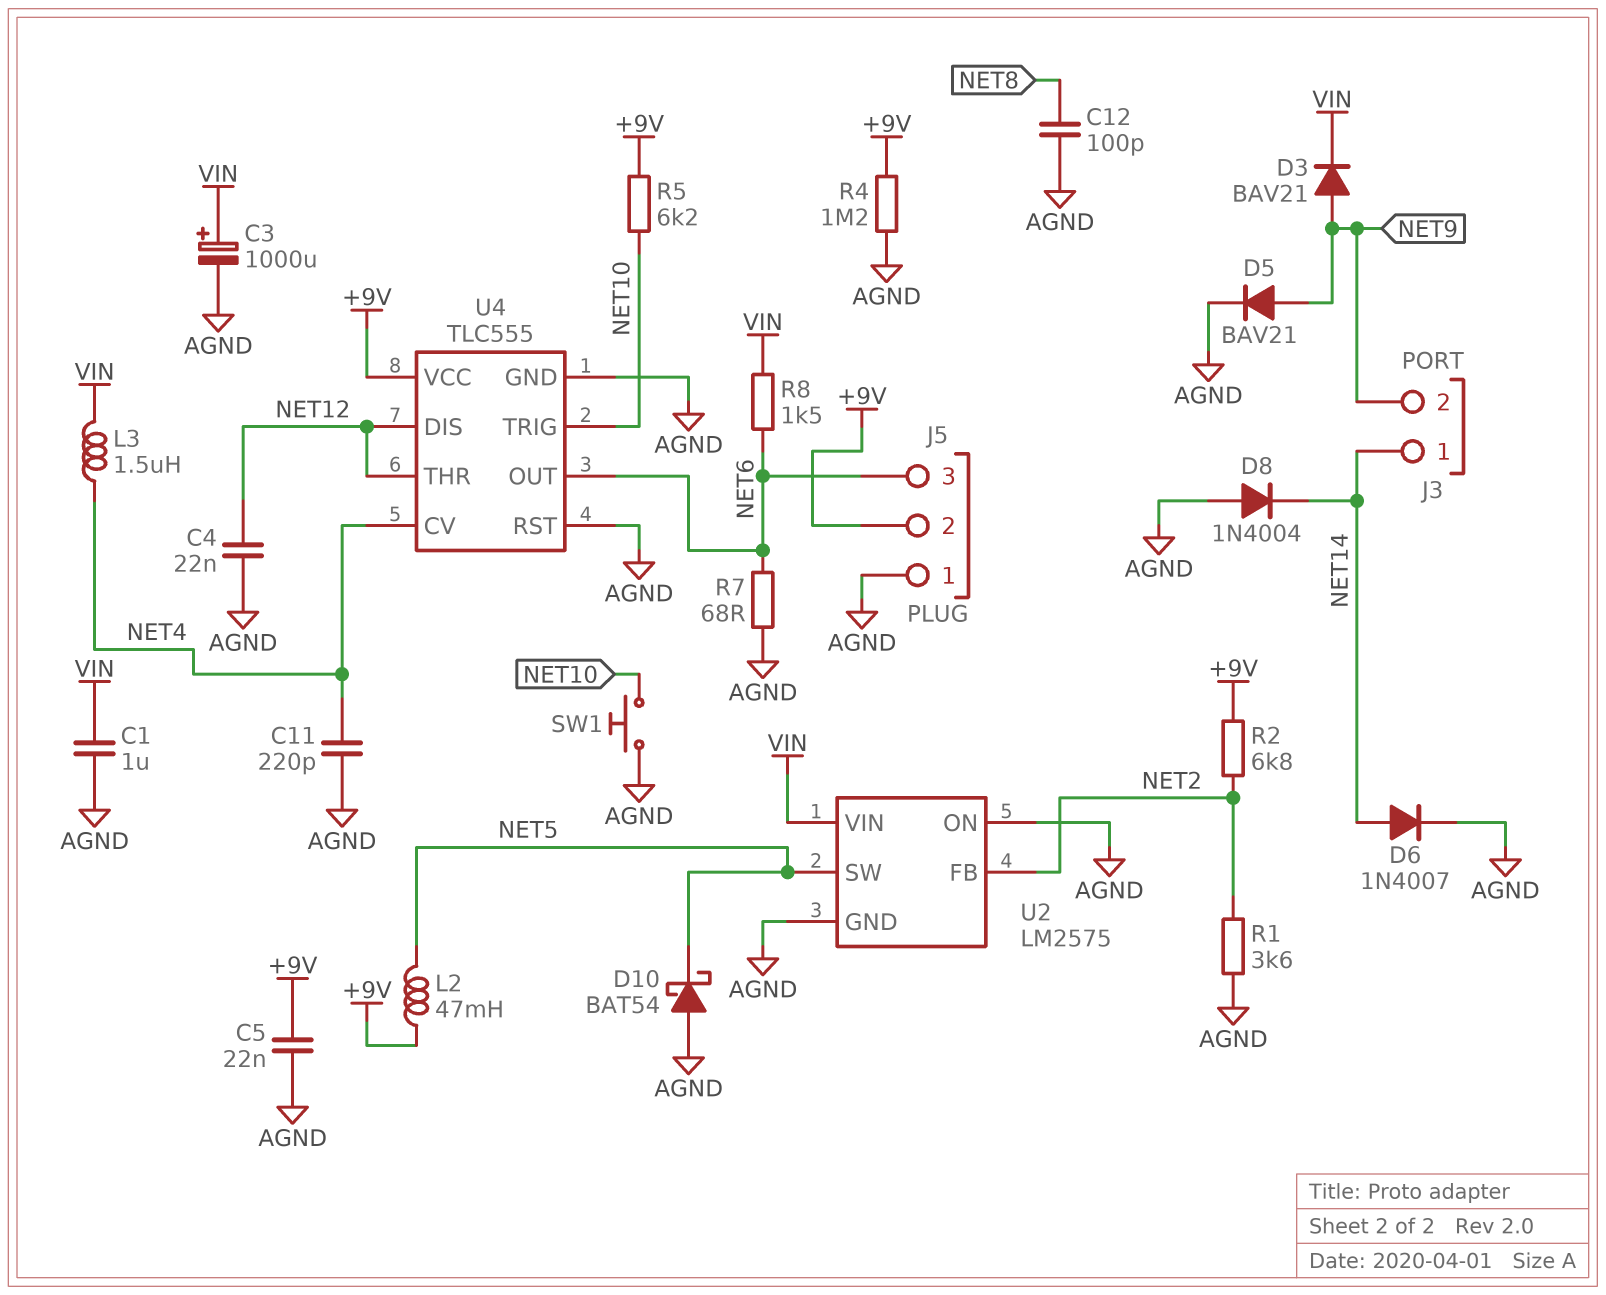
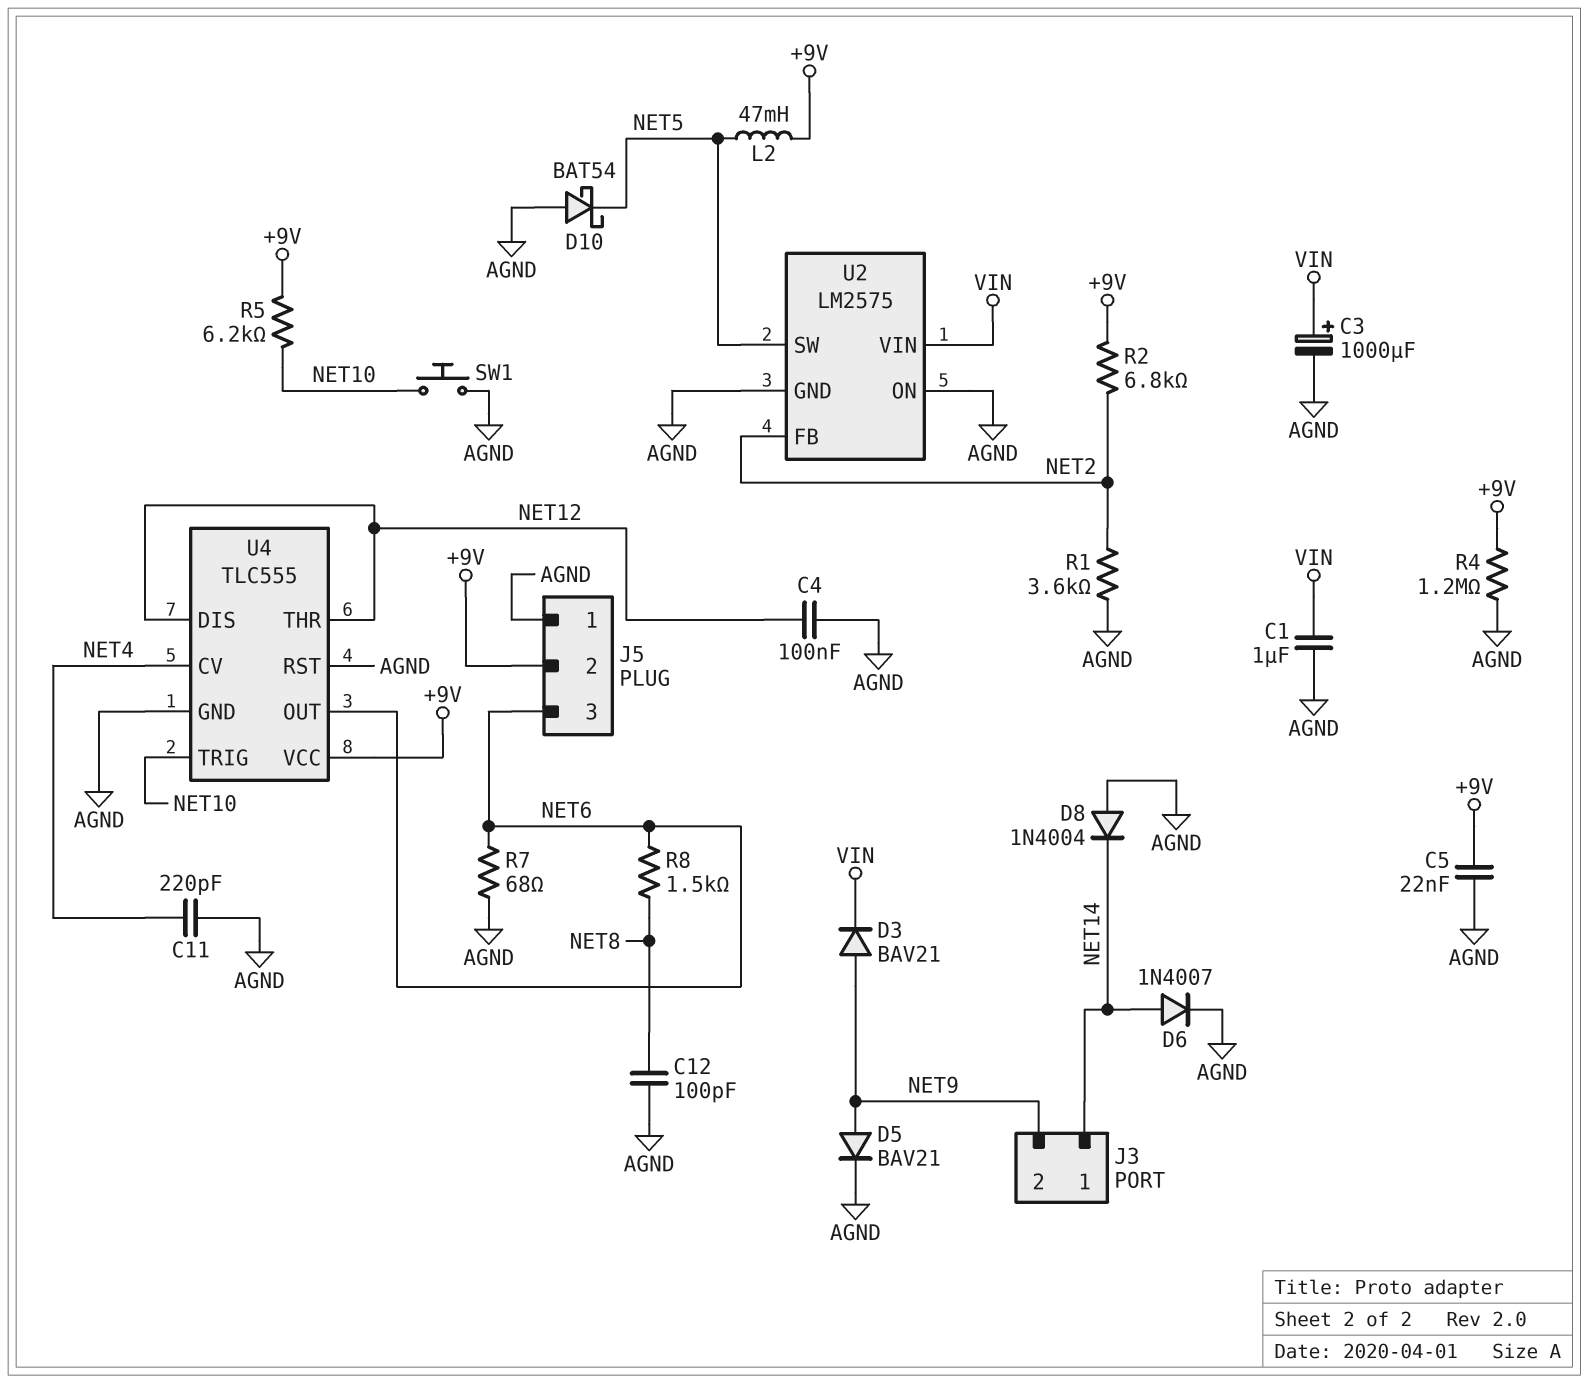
C4: 22nF (AGND, NET12) -> 100nF (AGND, NET12)
L3: 1.5uH (NET4, VIN) -> none
R8: 1.5k (NET6, VIN) -> 1.5k (NET6, NET8)

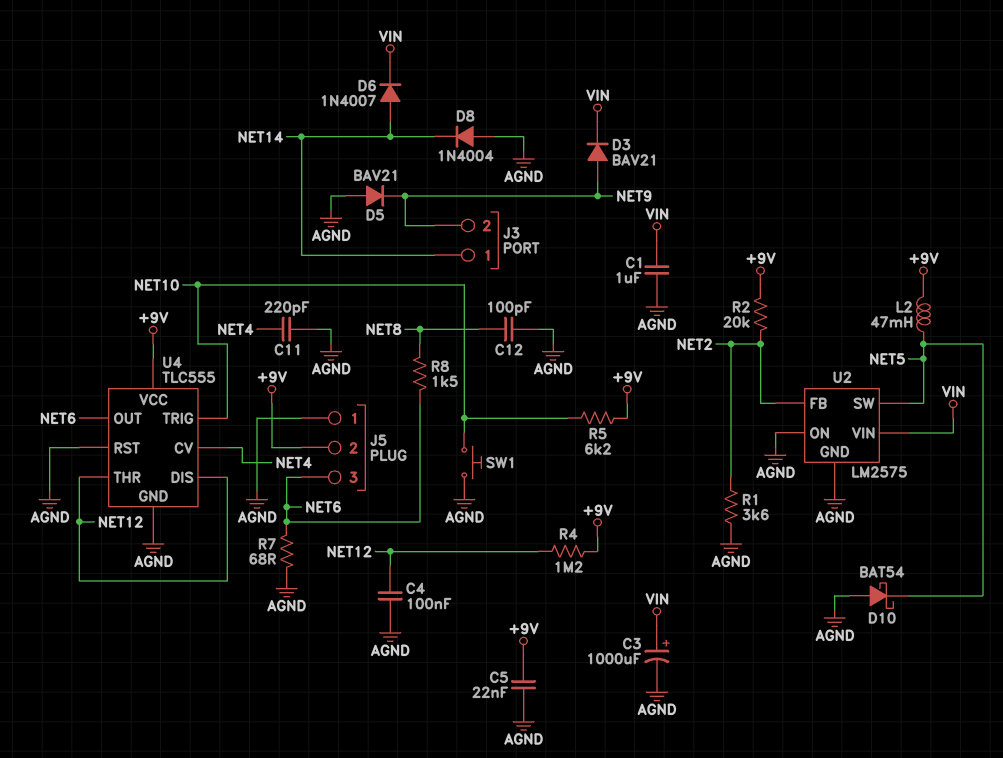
D5: diode BAV21 (A NET9, K AGND) -> diode BAV21 (A AGND, K NET9)
D6: diode 1N4007 (A NET14, K AGND) -> diode 1N4007 (A NET14, K VIN)
R2: 6.8k (+9V, NET2) -> 20k (+9V, NET2)
R4: 1.2M (+9V, AGND) -> 1.2M (+9V, NET12)

